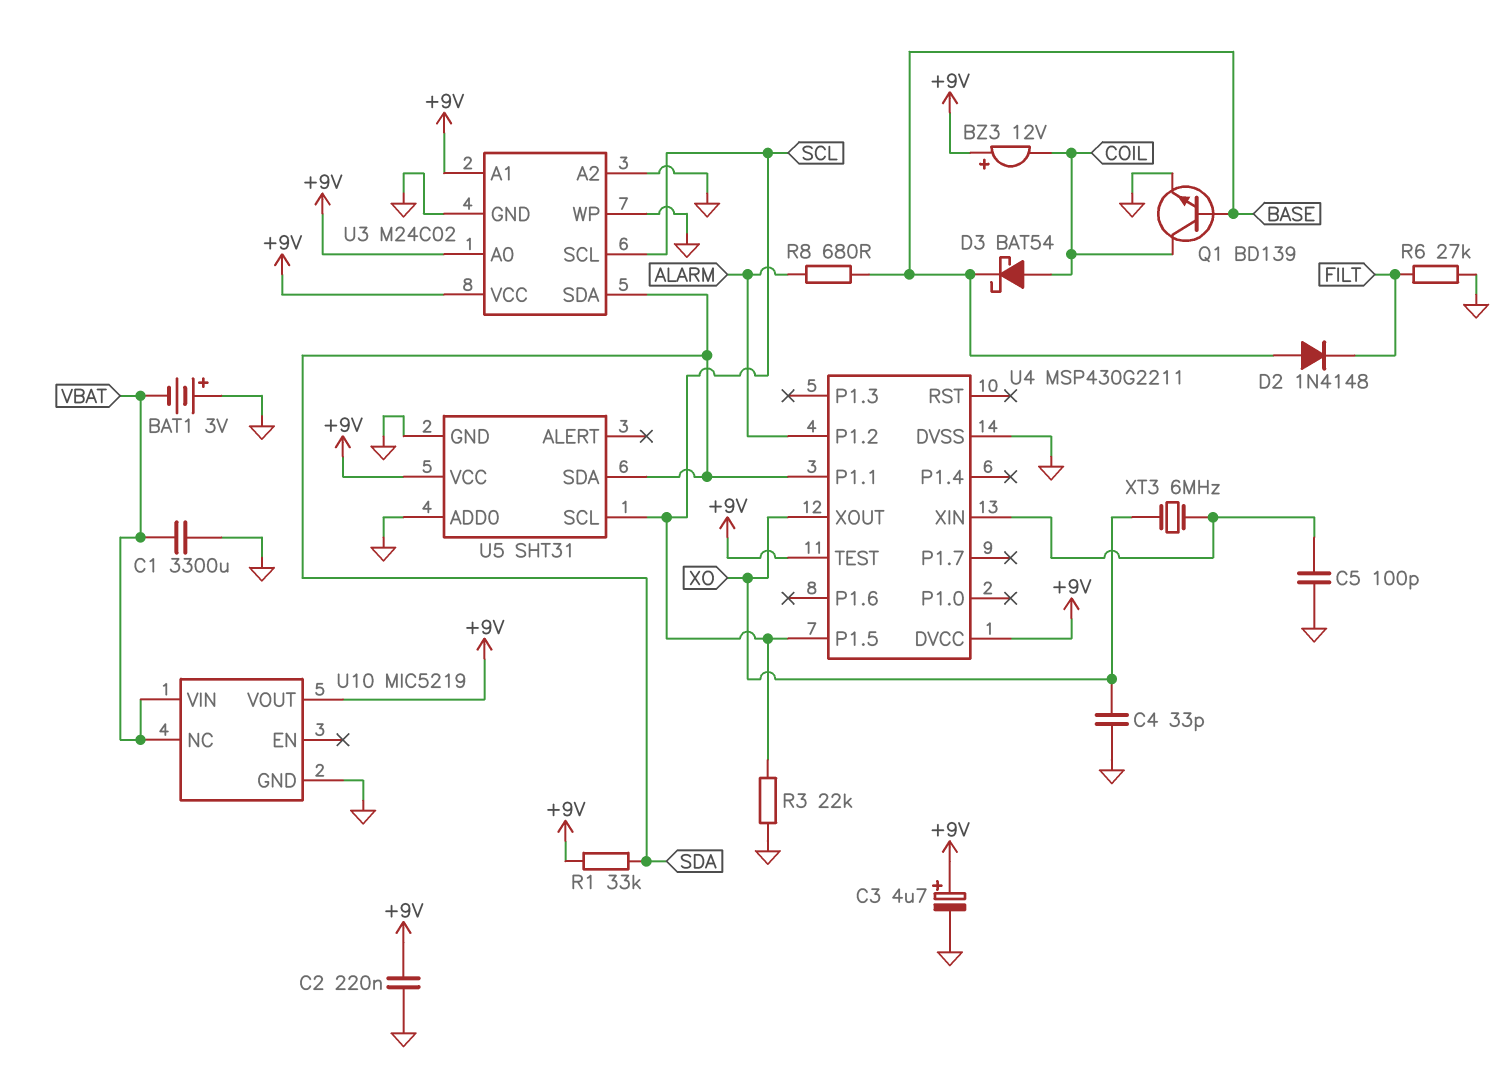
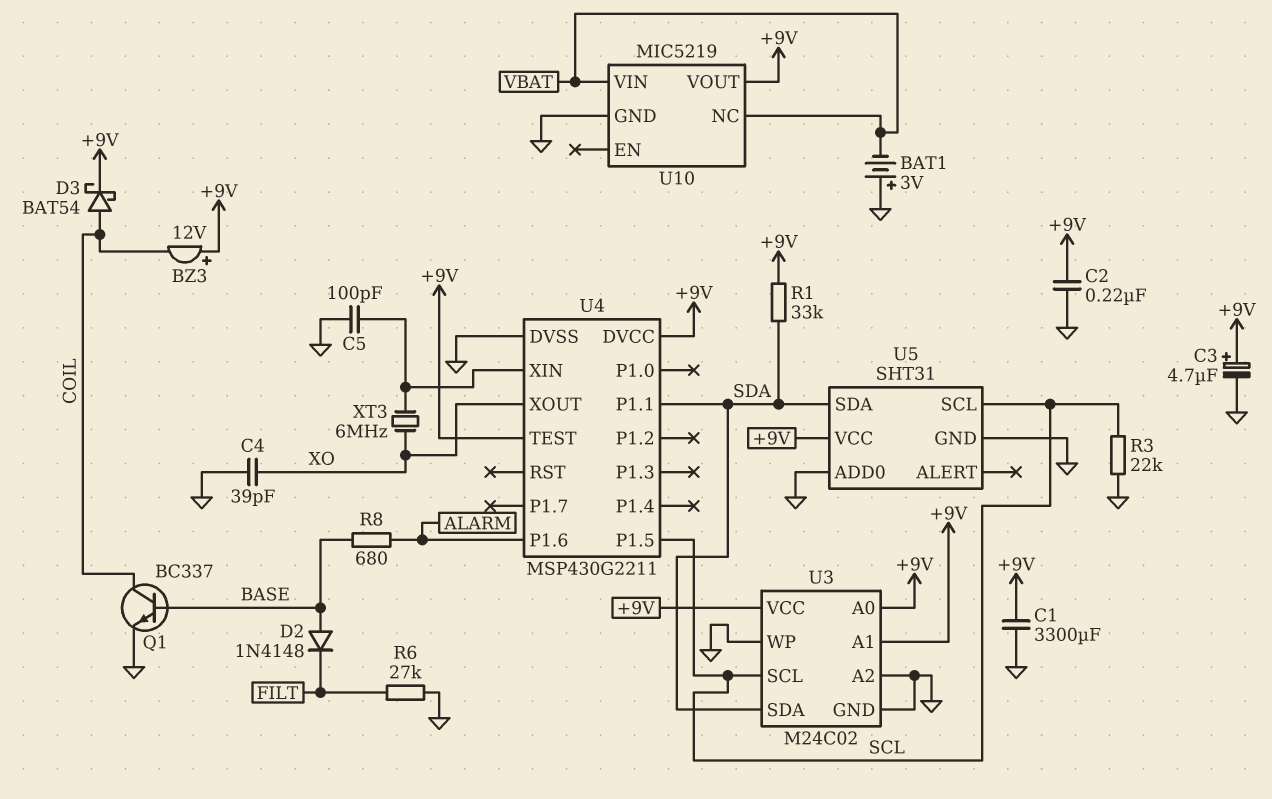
C1: 3300uF (GND, VBAT) -> 3300uF (+9V, GND)
C4: 33pF (GND, XO) -> 39pF (GND, XO)
D3: schottky BAT54 (A COIL, K BASE) -> schottky BAT54 (A COIL, K +9V)
Q1: NPN BD139 (B BASE, C COIL, E GND) -> NPN BC337 (B BASE, C COIL, E GND)
U4 pin P1.2: ALARM -> none
U4 pin P1.6: none -> ALARM

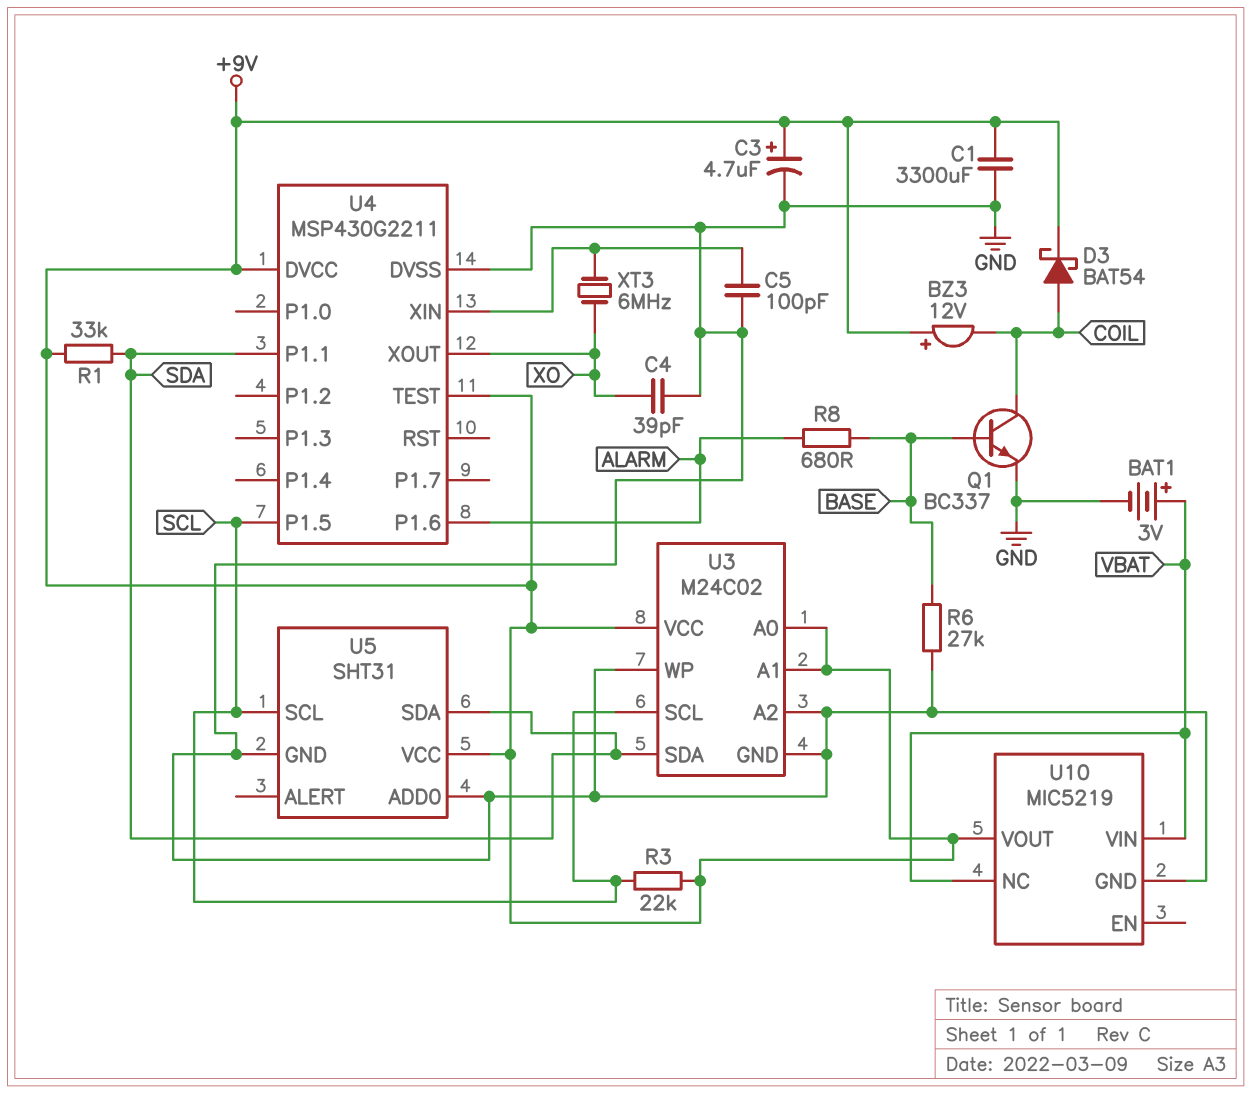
BAT1: 3V (plus GND, minus VBAT) -> 3V (plus VBAT, minus GND)
C2: 220nF (+9V, GND) -> none
D2: diode 1N4148 (A BASE, K FILT) -> none
R3: 22k (GND, SCL) -> 22k (+9V, SCL)
R6: 27k (FILT, GND) -> 27k (BASE, GND)

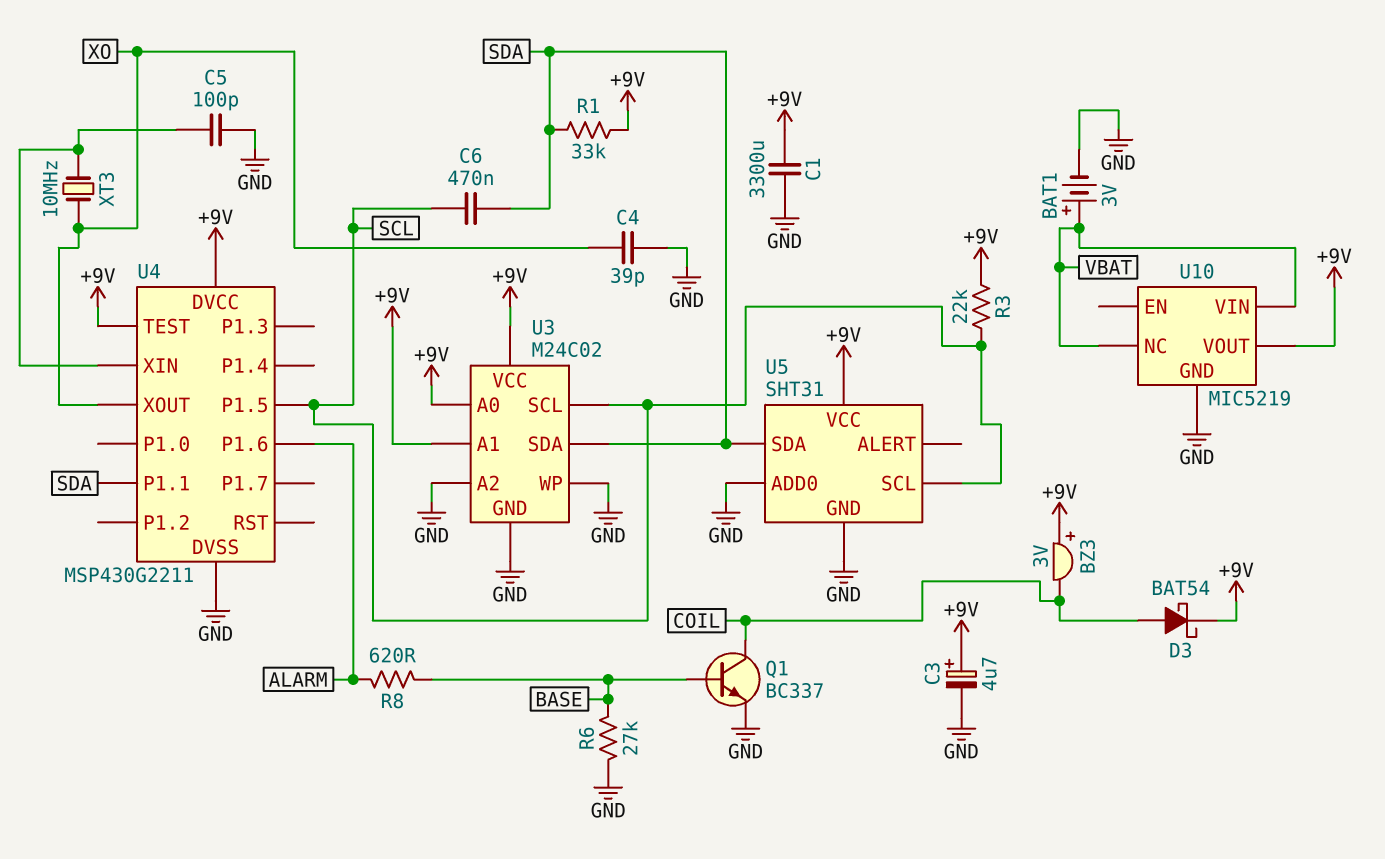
BZ3: buzzer 12V (plus +9V, minus COIL) -> buzzer 3V (plus +9V, minus COIL)
C6: none -> 470nF (SCL, SDA)
R8: 680 (ALARM, BASE) -> 620 (ALARM, BASE)
XT3: 6MHz (U4/XIN, XO) -> 10MHz (U4/XIN, XO)

